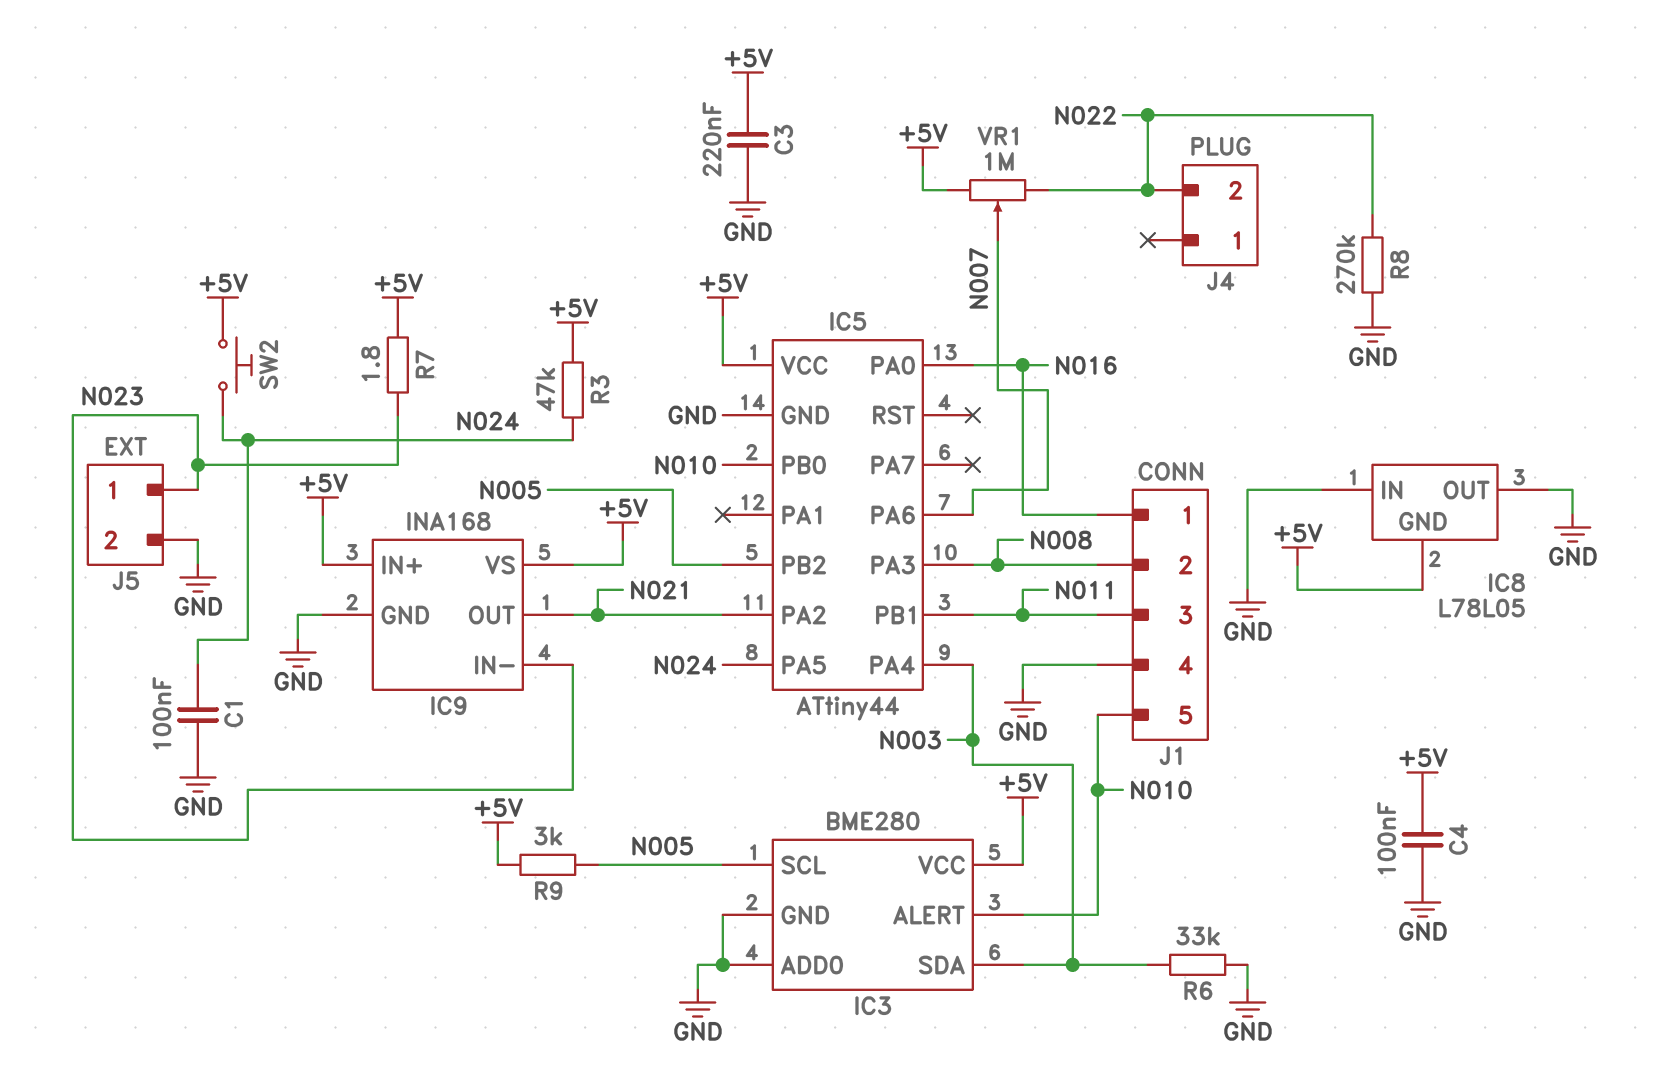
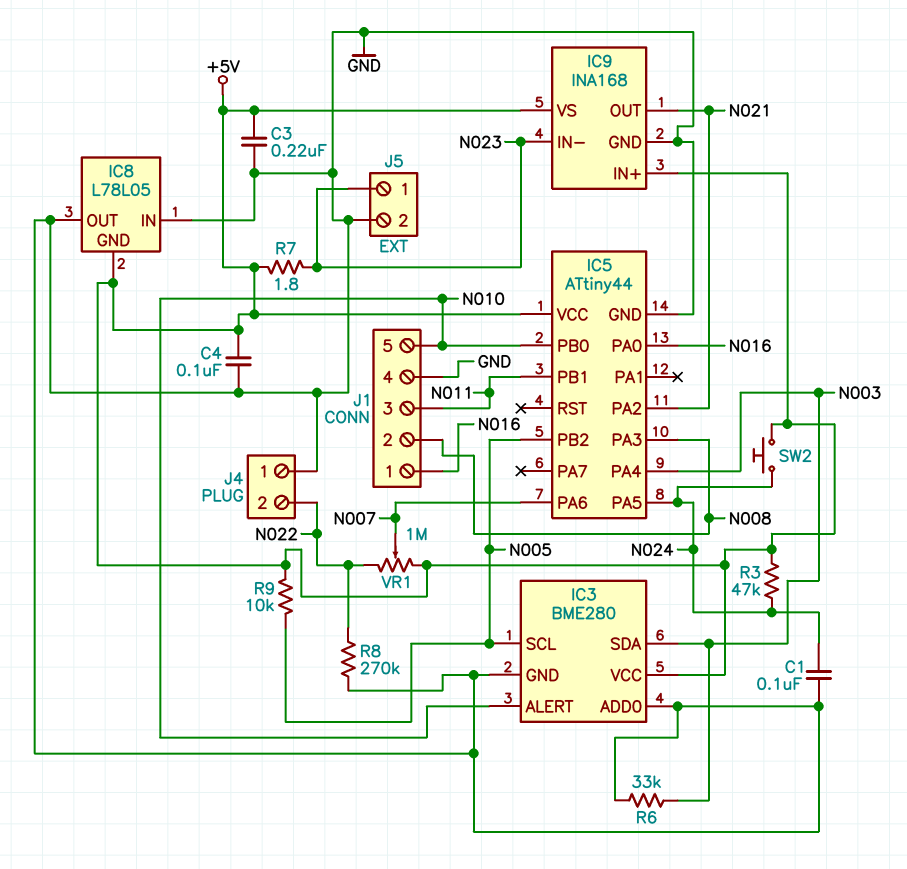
J4 pin 1: none -> GND
R9: 3k (+5V, N005) -> 10k (+5V, N005)

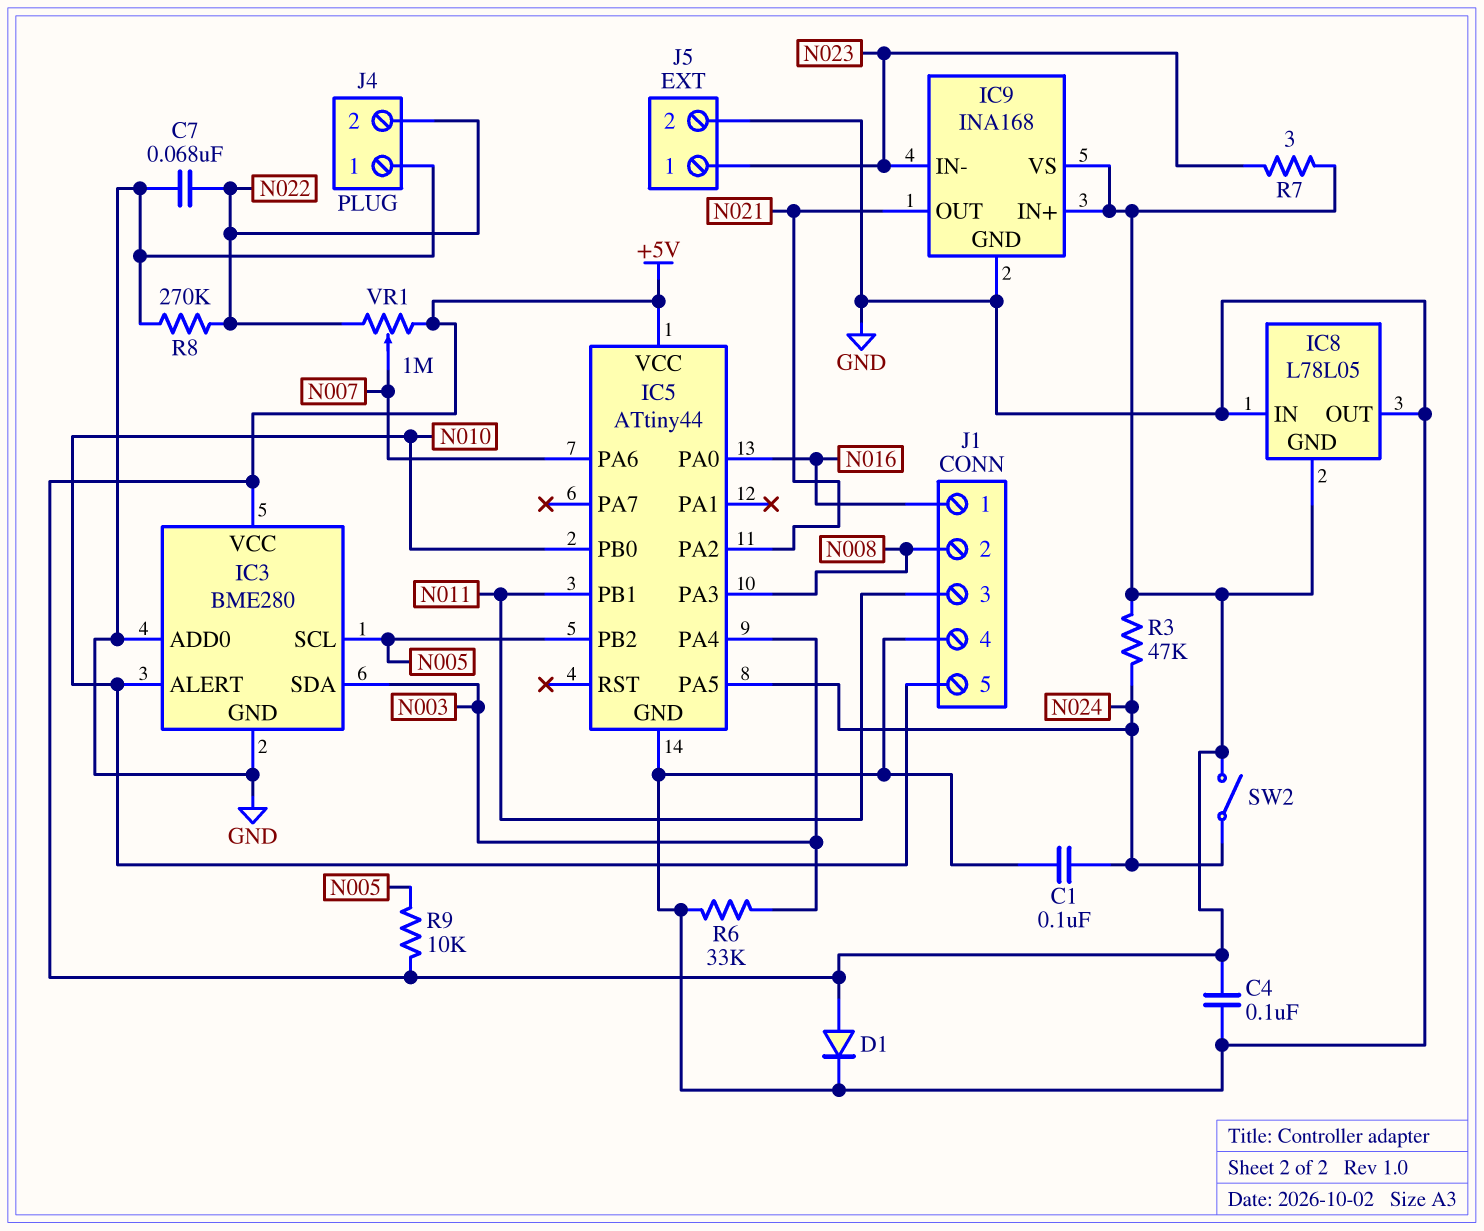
C3: 220nF (+5V, GND) -> none
C7: none -> 68nF (GND, N022)
D1: none -> diode (A +5V, K GND)
R7: 1.8 (+5V, N023) -> 3 (+5V, N023)
SW2: button (+5V, N024) -> switch (+5V, N024)

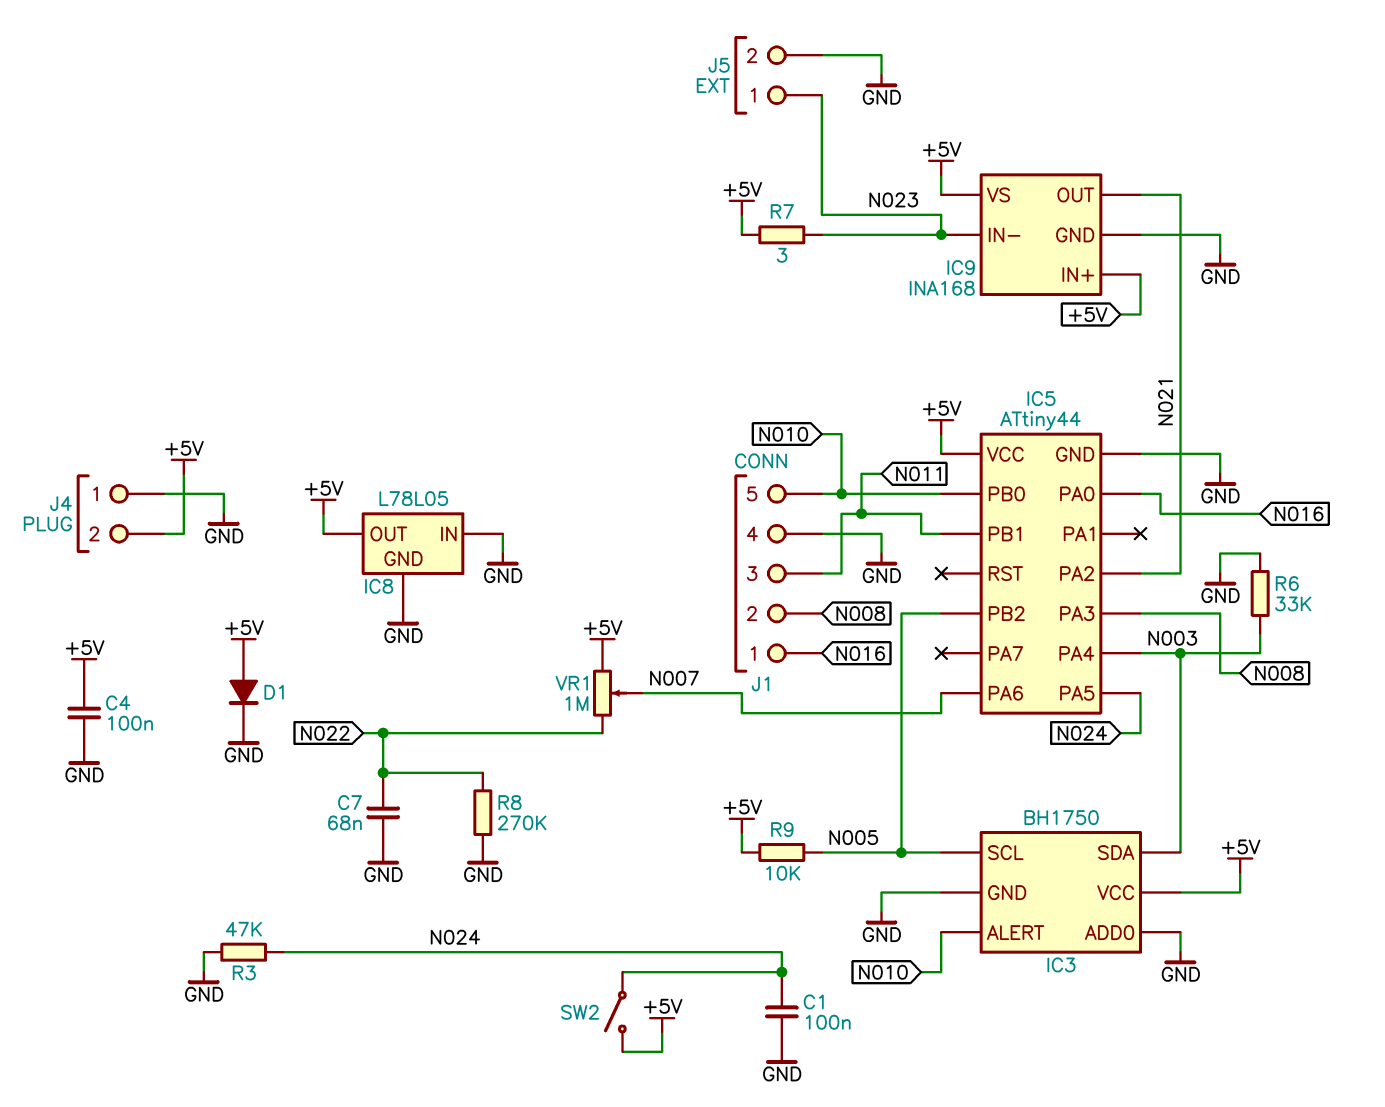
IC3: BME280 -> BH1750
IC8 pin GND: +5V -> GND
IC8 pin OUT: GND -> +5V
J4 pin 2: N022 -> +5V
R3: 47k (+5V, N024) -> 47k (GND, N024)

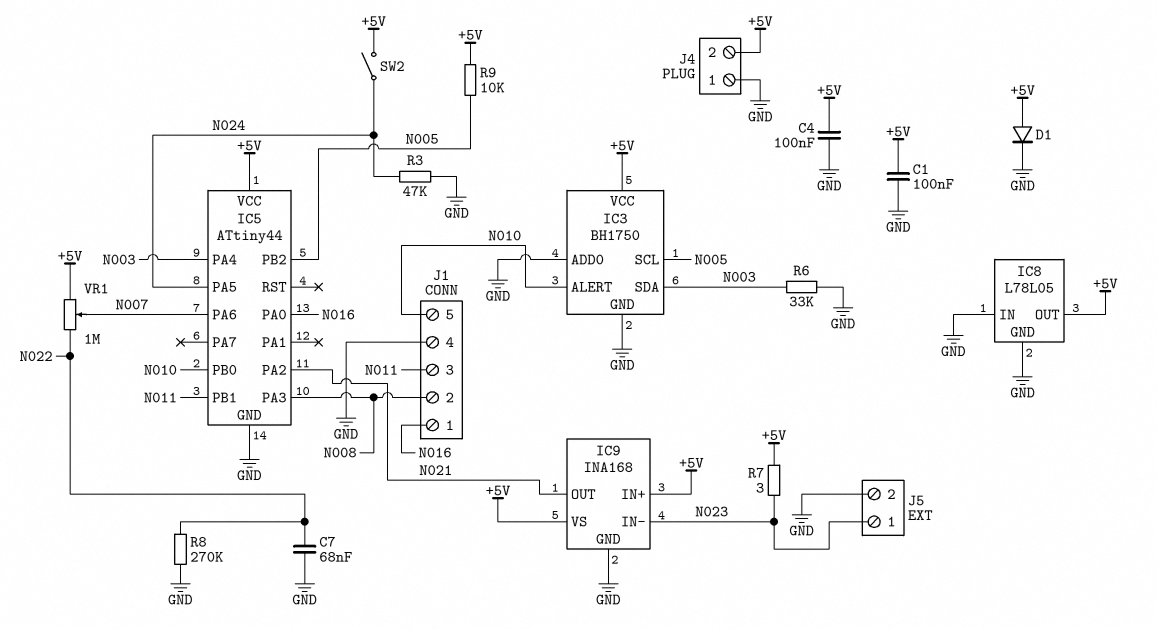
C1: 100nF (GND, N024) -> 100nF (+5V, GND)

